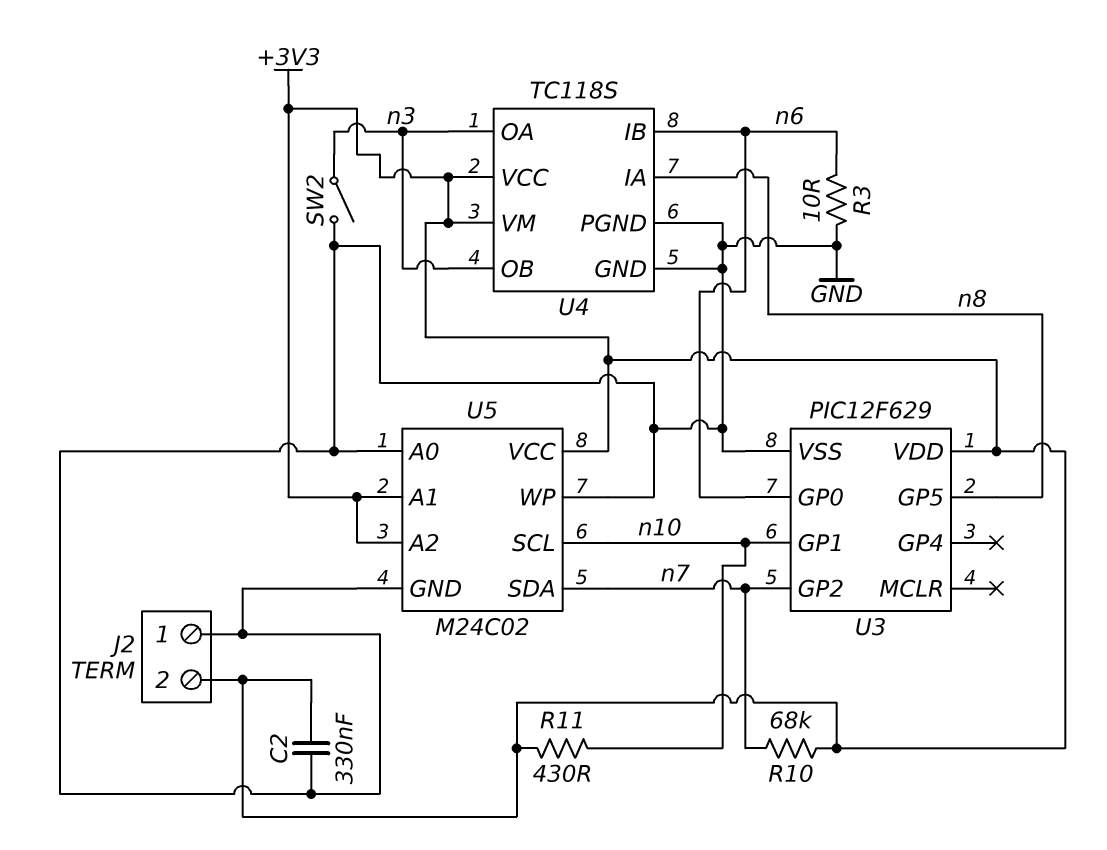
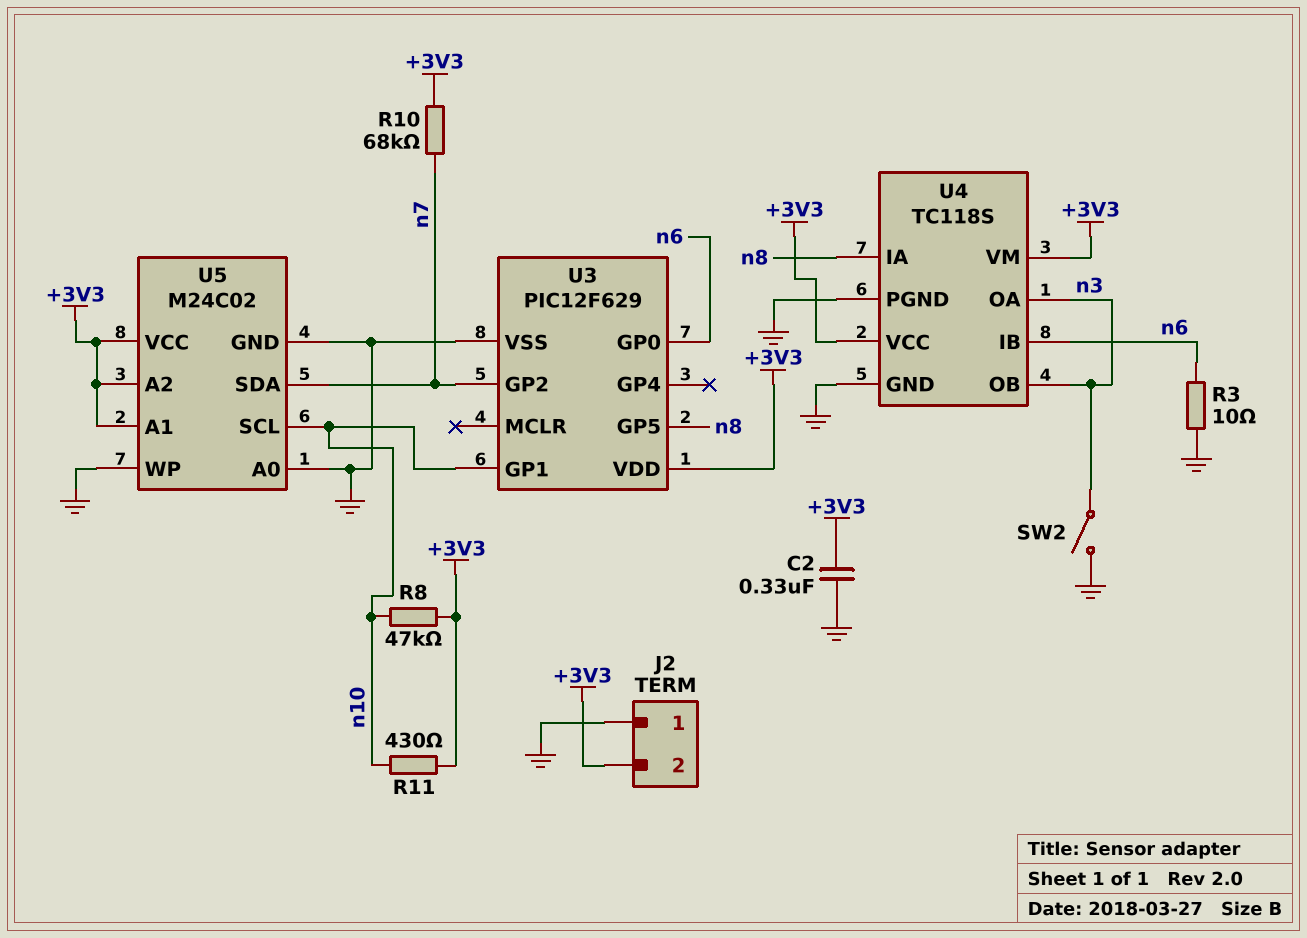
R8: none -> 47k (+3V3, n10)

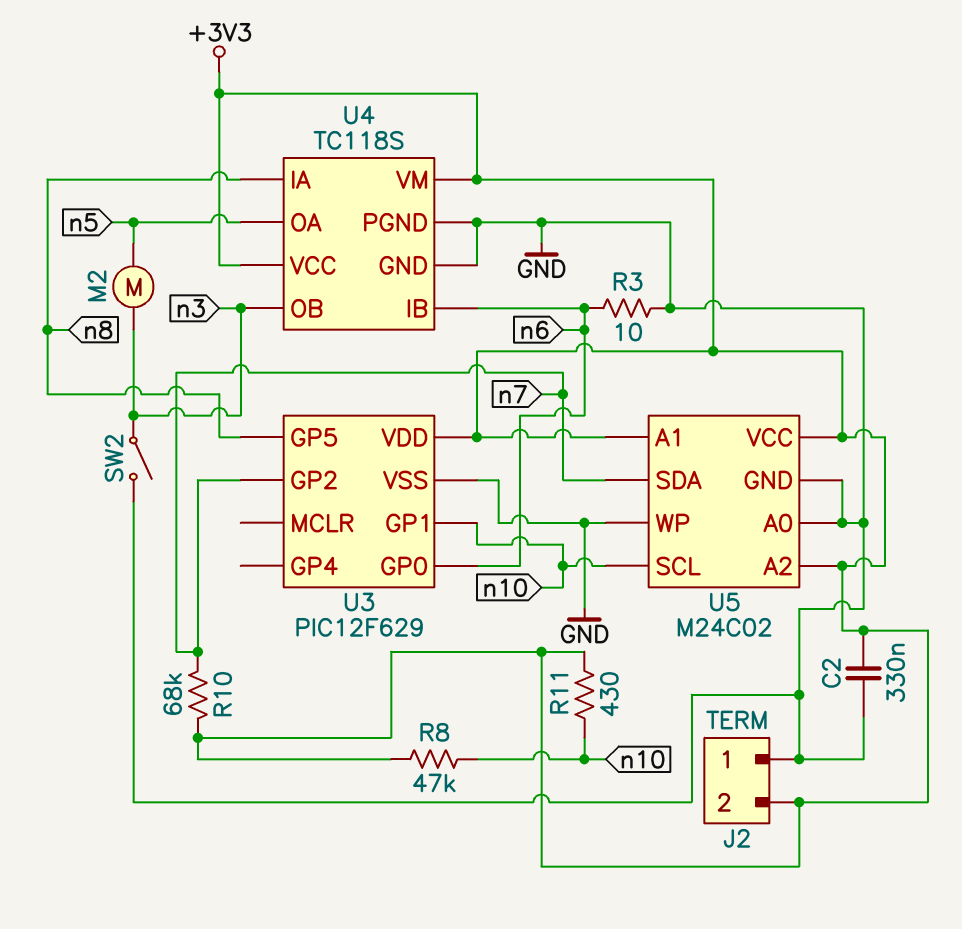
M2: none -> motor (n3, n5)
U4 pin OA: n3 -> n5

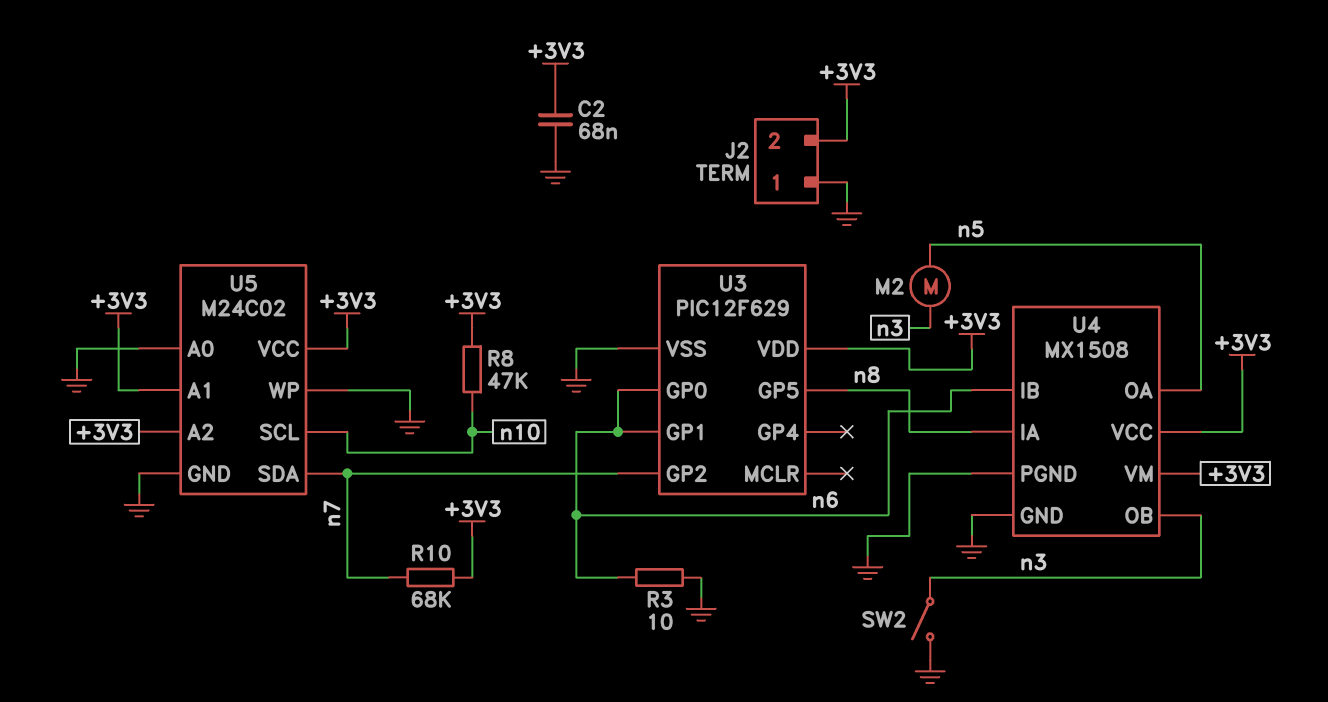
C2: 330nF (+3V3, GND) -> 68nF (+3V3, GND)
R11: 430 (+3V3, n10) -> none
U3 pin GP1: n10 -> n6
U4: TC118S -> MX1508

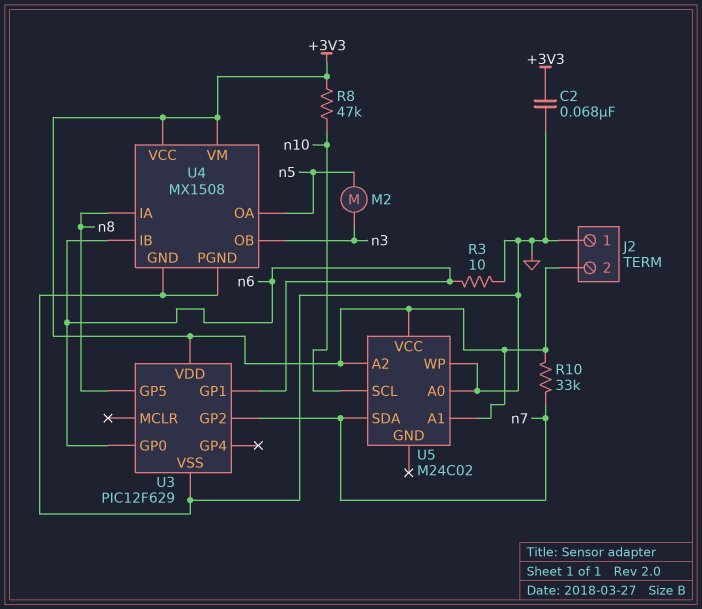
R10: 68k (+3V3, n7) -> 33k (+3V3, n7)
SW2: switch (GND, n3) -> none
U5 pin GND: GND -> none

